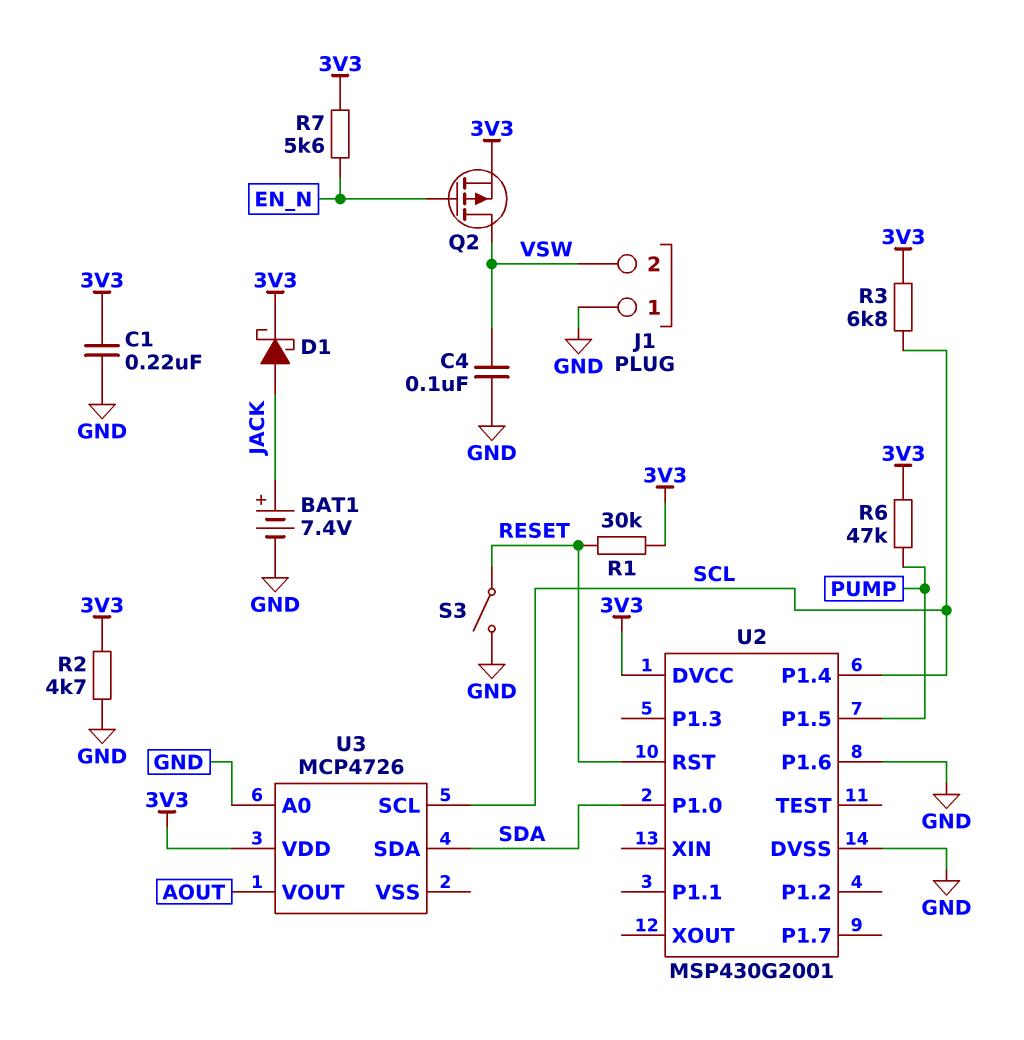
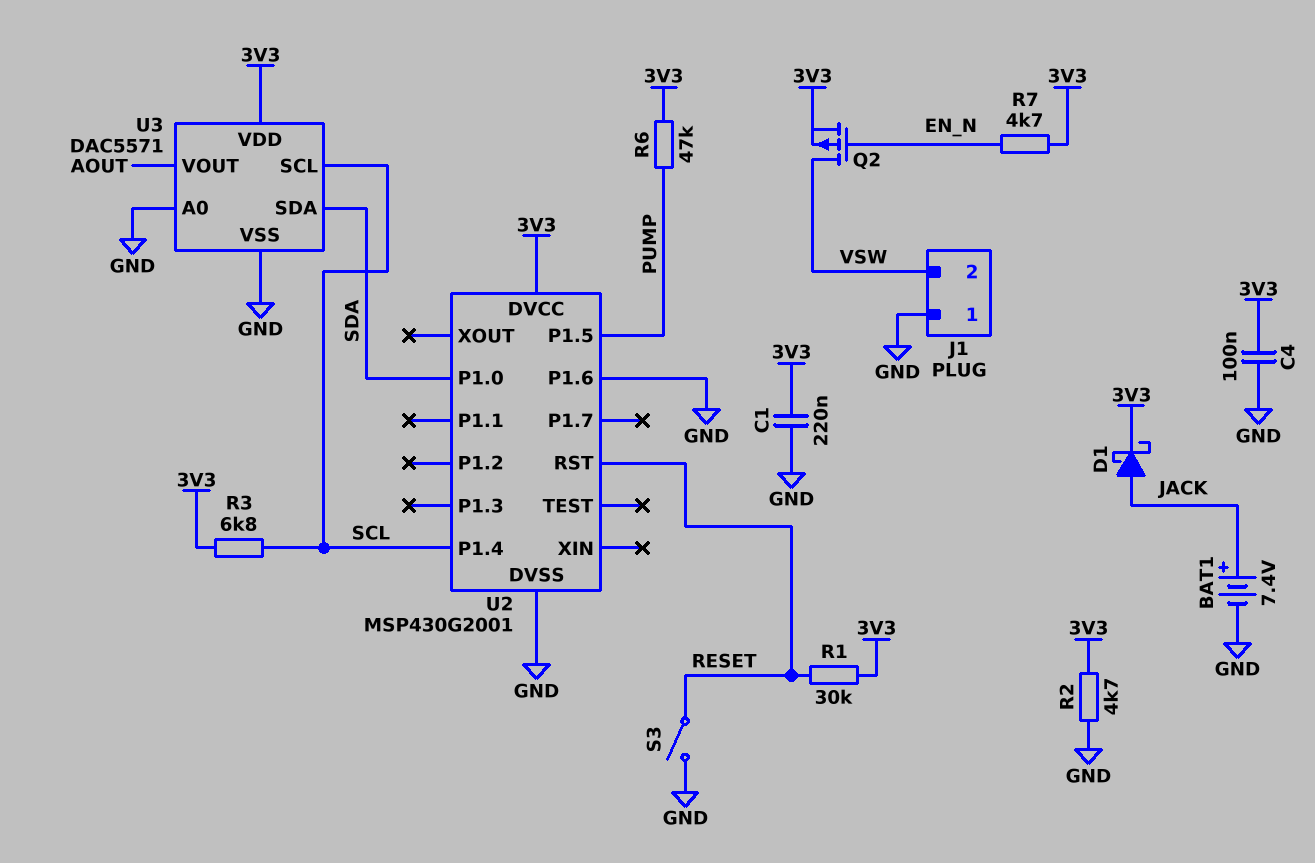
C4: 100nF (GND, VSW) -> 100nF (3V3, GND)
R7: 5.6k (3V3, EN_N) -> 4.7k (3V3, EN_N)
U3: MCP4726 -> DAC5571
U3 pin VSS: none -> GND

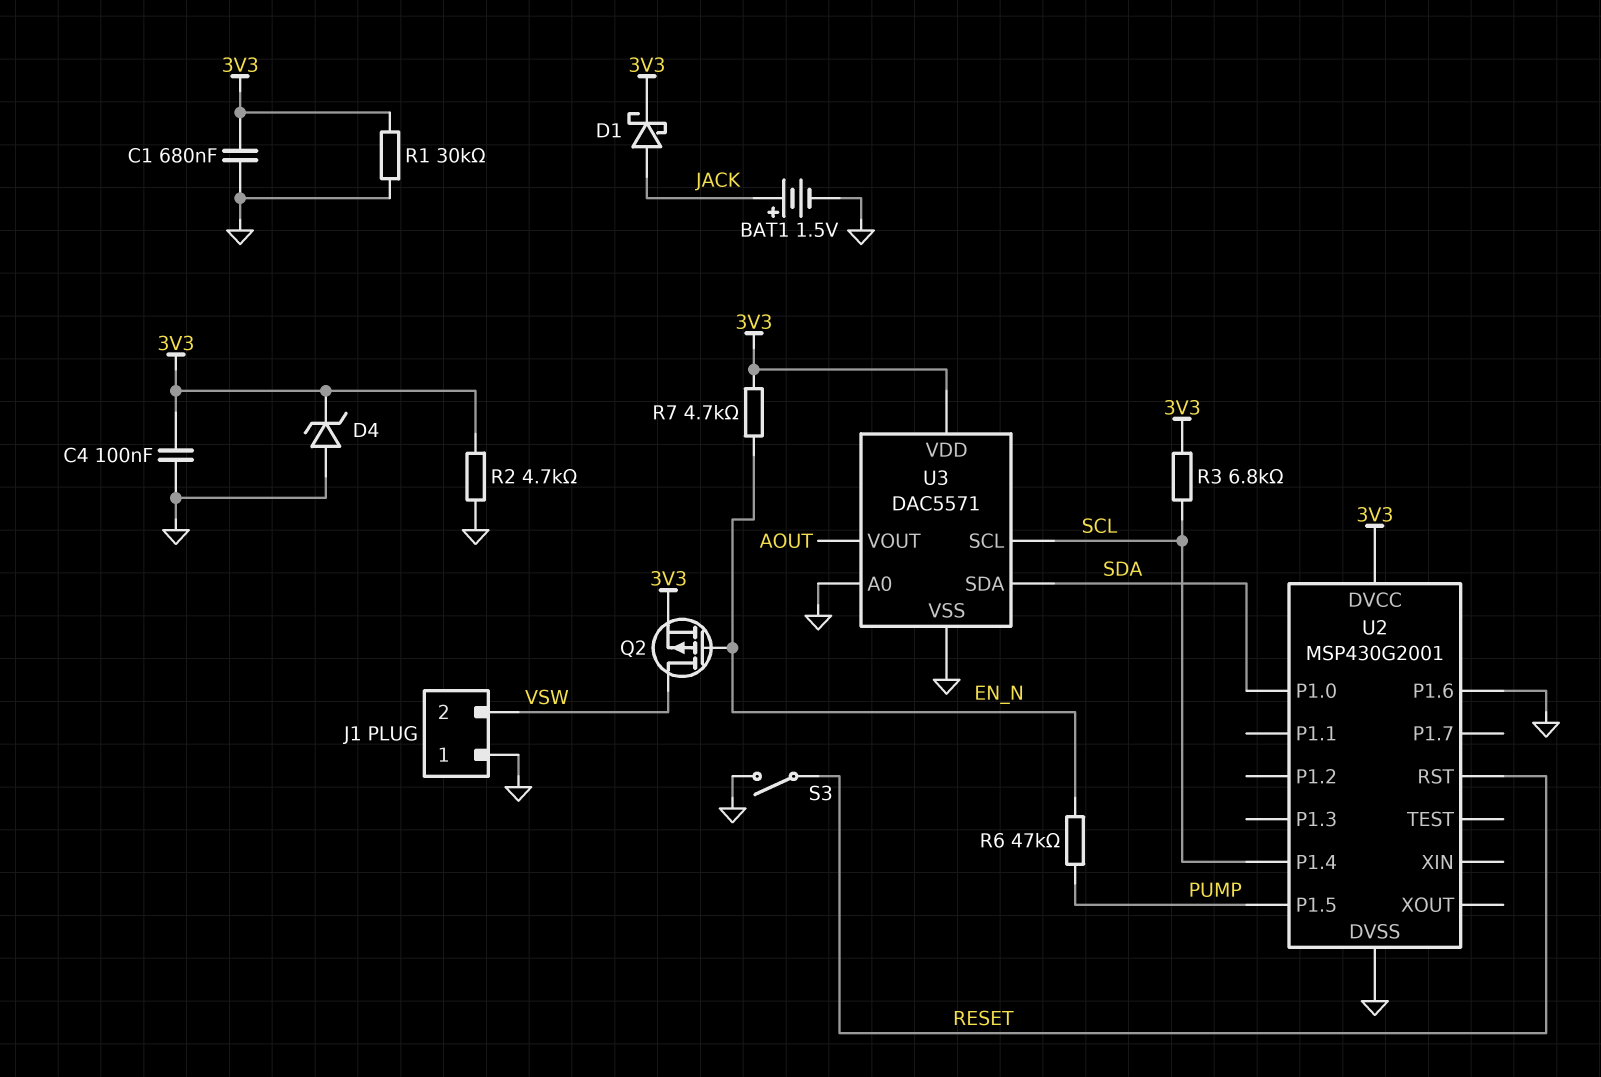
BAT1: 7.4V (plus JACK, minus GND) -> 1.5V (plus JACK, minus GND)
C1: 220nF (3V3, GND) -> 680nF (3V3, GND)
D4: none -> zener (A GND, K 3V3)
R1: 30k (3V3, RESET) -> 30k (3V3, GND)
R6: 47k (3V3, PUMP) -> 47k (EN_N, PUMP)

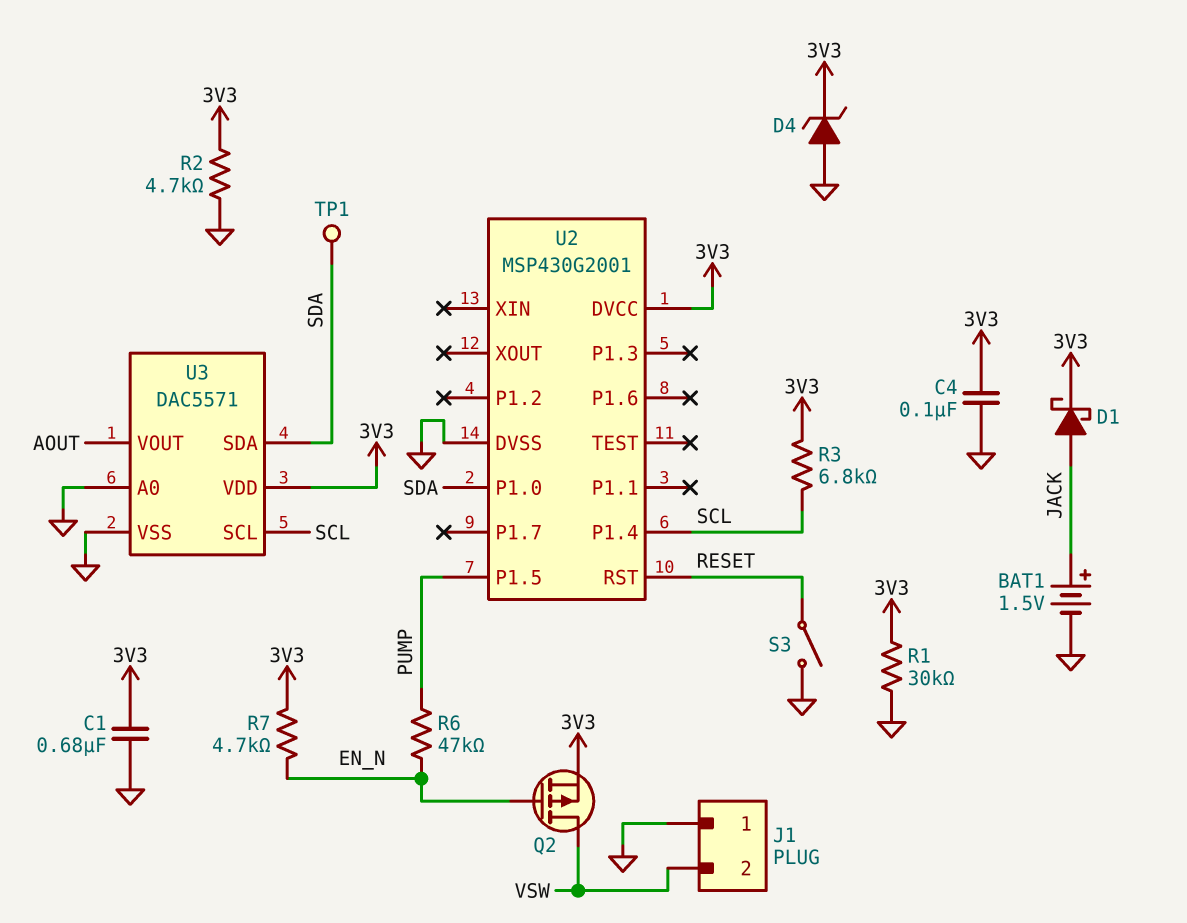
TP1: none -> test point (SDA)
U2 pin P1.6: GND -> none

